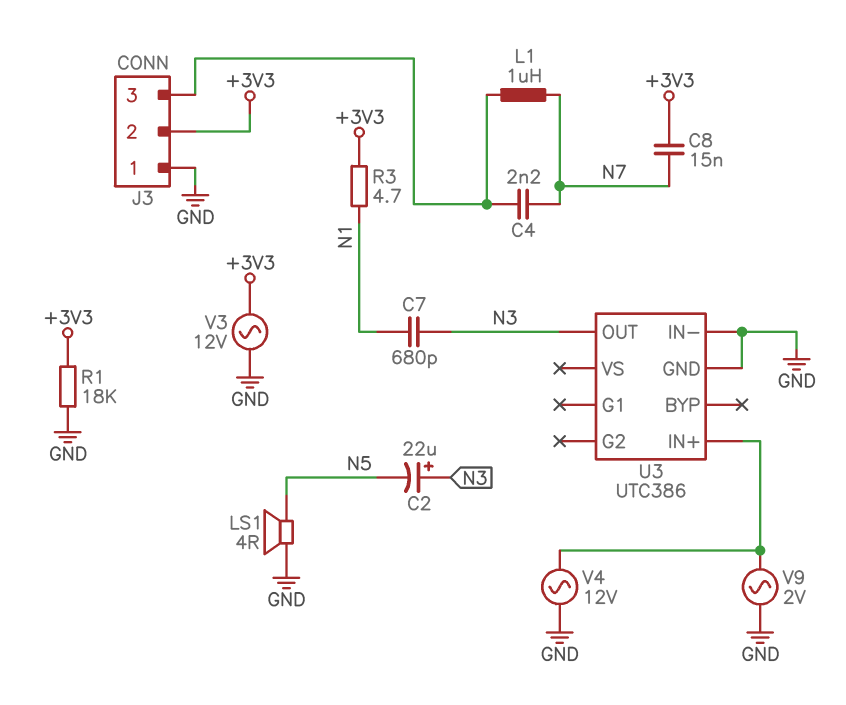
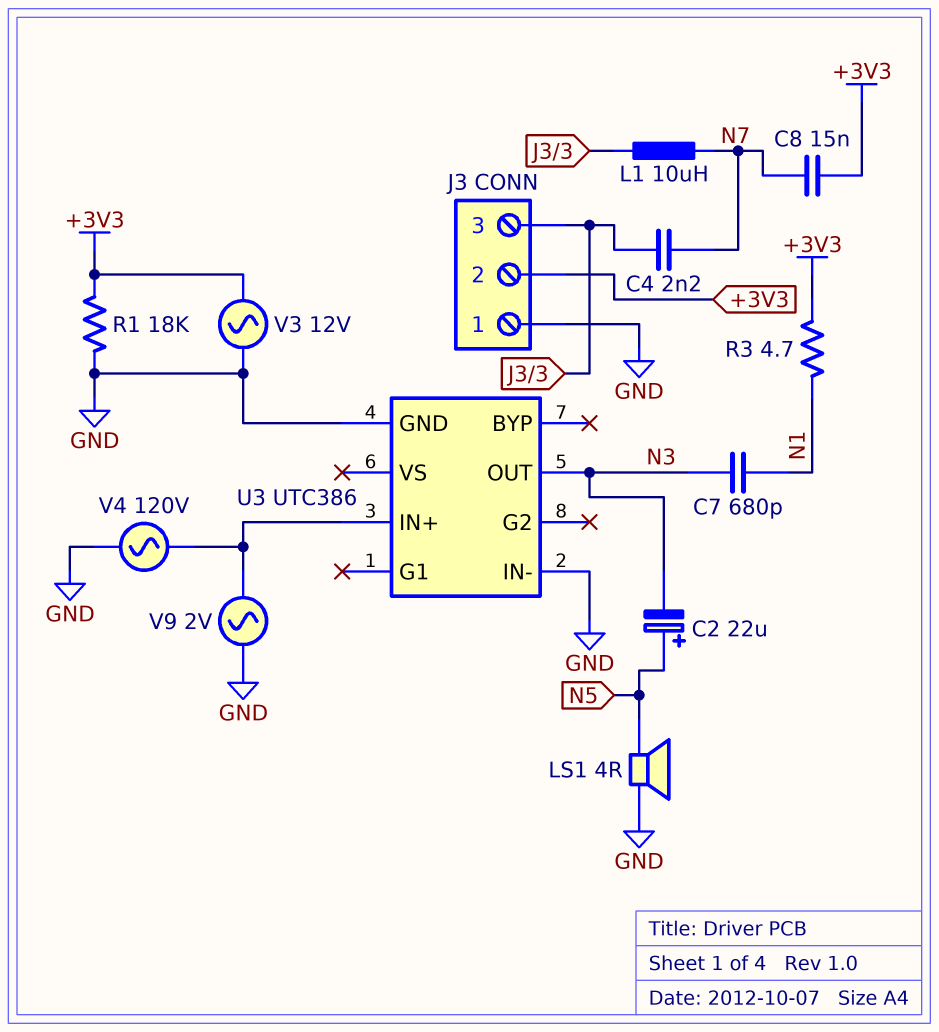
C2: 22uF (plus N3, minus N5) -> 22uF (plus N5, minus N3)
L1: 1uH (J3/3, N7) -> 10uH (J3/3, N7)
V4: AC 12V (GND, U3/IN+) -> AC 120V (GND, U3/IN+)

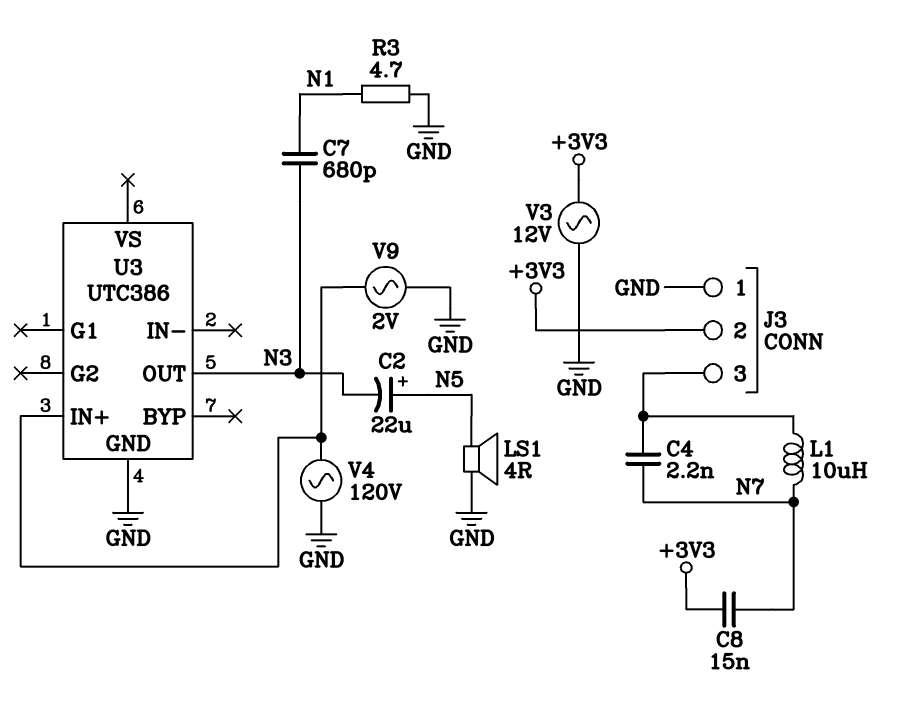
R1: 18k (+3V3, GND) -> none
R3: 4.7 (+3V3, N1) -> 4.7 (GND, N1)
U3 pin IN-: GND -> none

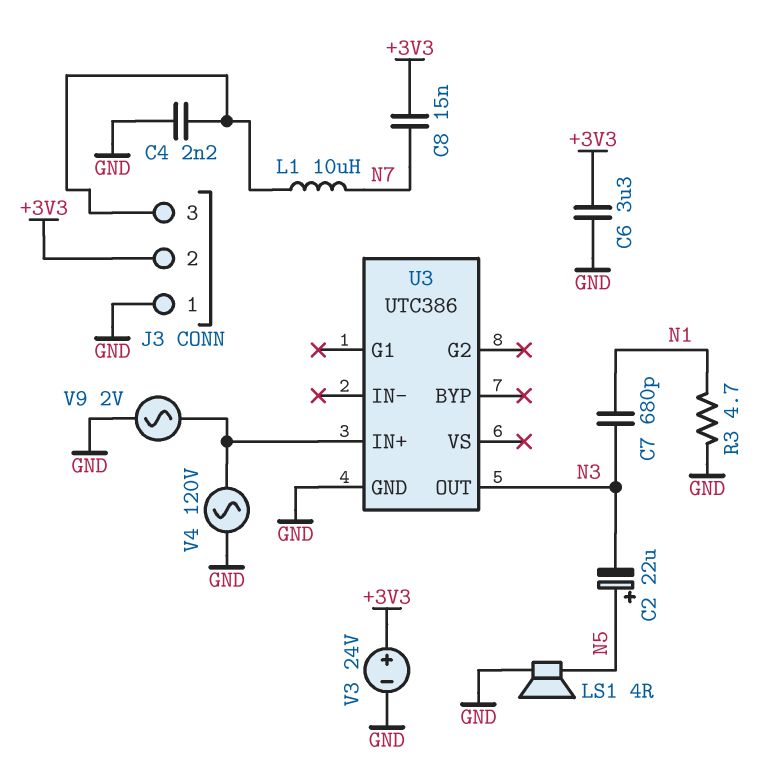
C4: 2.2nF (J3/3, N7) -> 2.2nF (GND, J3/3)
C6: none -> 3.3uF (+3V3, GND)
V3: AC 12V (+3V3, GND) -> 24V (plus +3V3, minus GND)

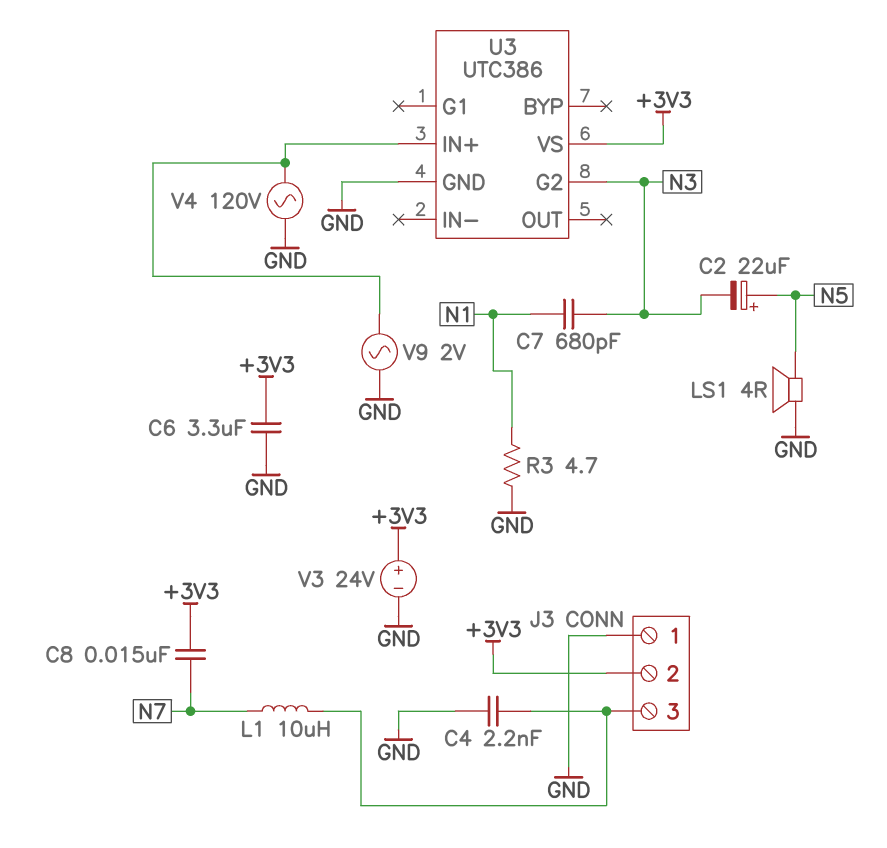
U3 pin G2: none -> N3
U3 pin OUT: N3 -> none
U3 pin VS: none -> +3V3

